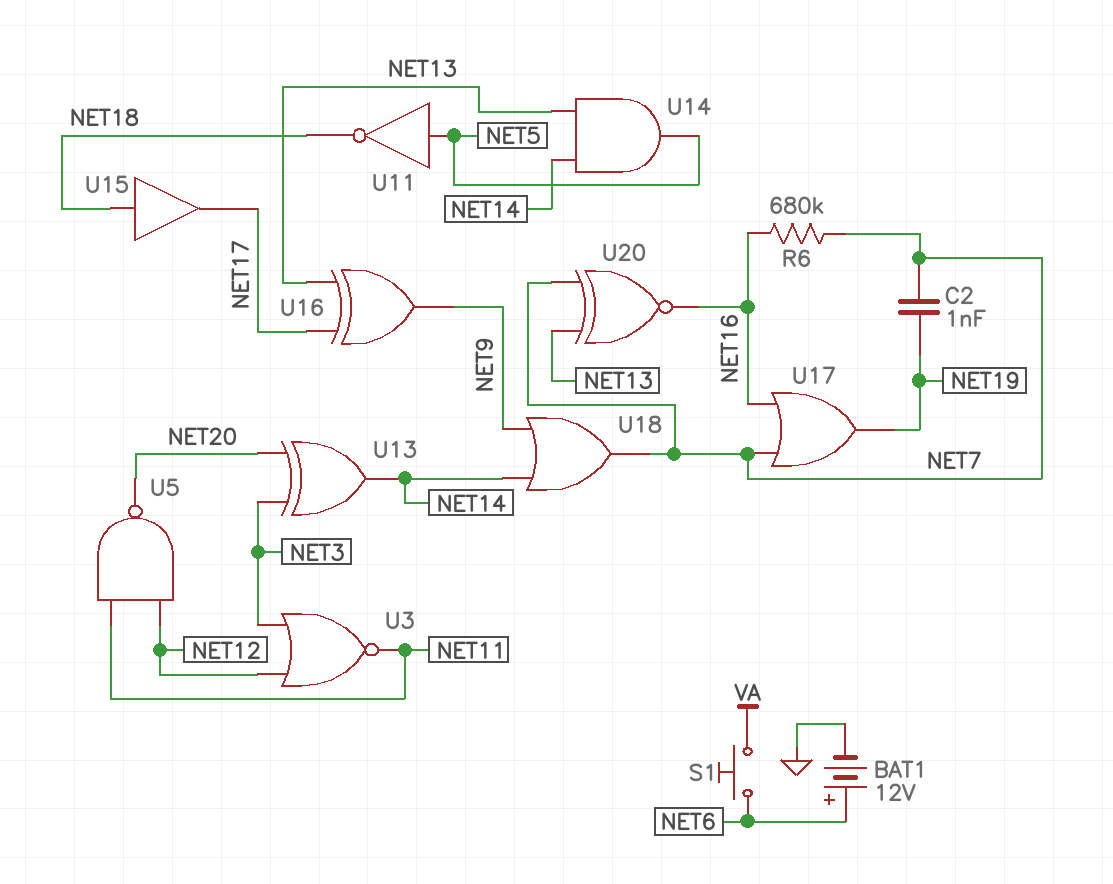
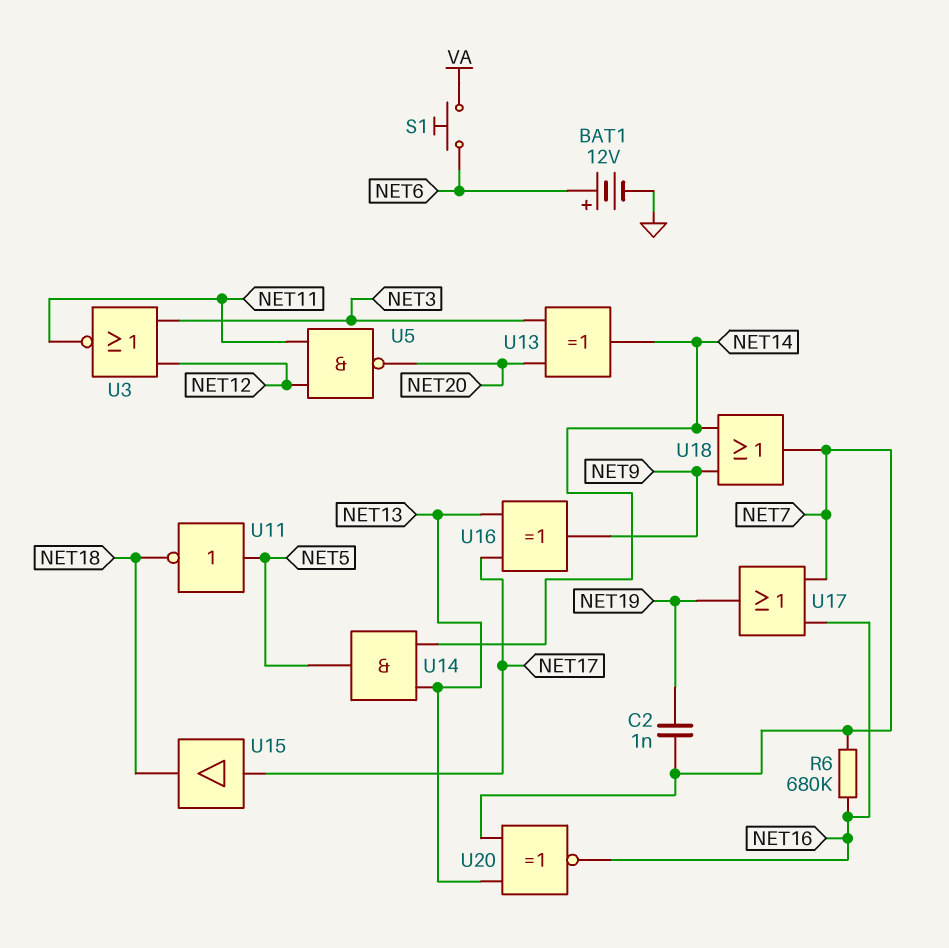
U15: buffer (in NET18, out NET17) -> buffer (in NET17, out NET18)

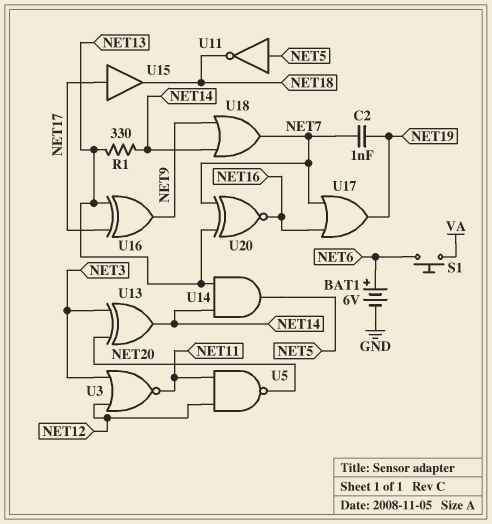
BAT1: 12V (plus NET6, minus GND) -> 6V (plus NET6, minus GND)
R1: none -> 330 (NET13, NET14)
R6: 680k (NET7, NET16) -> none

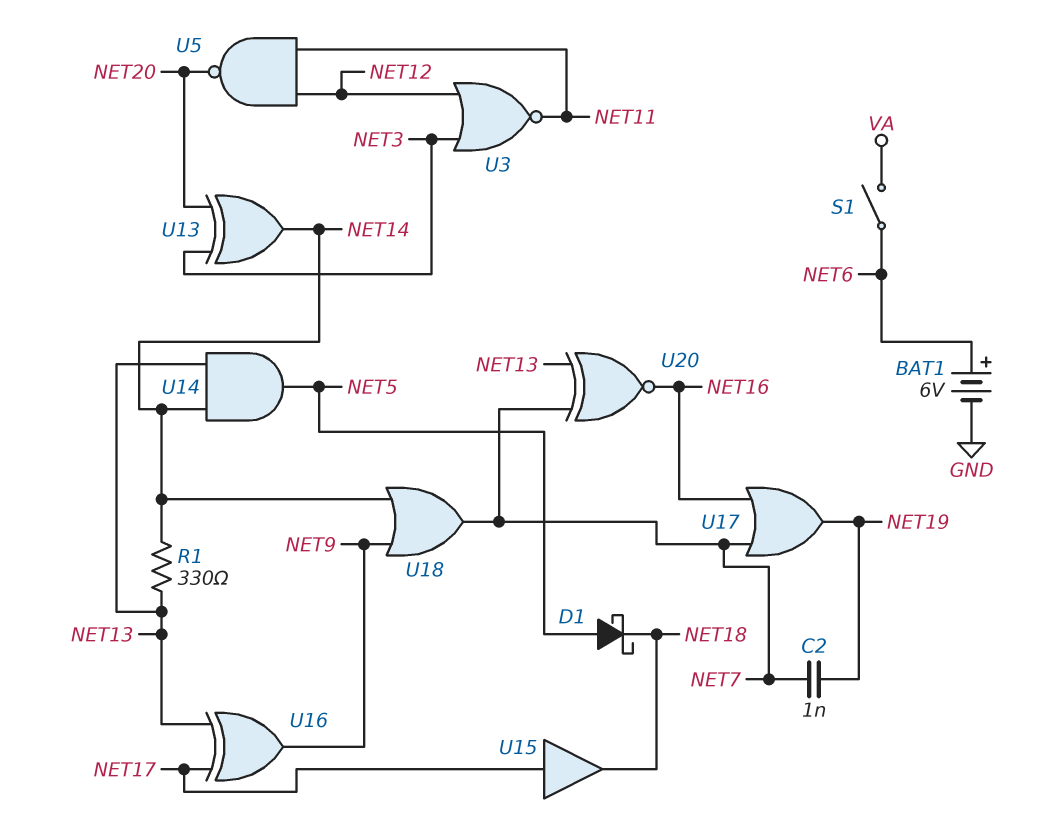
D1: none -> schottky (A NET5, K NET18)
S1: button (NET6, VA) -> switch (NET6, VA)
U11: NOT (in NET5, out NET18) -> none

